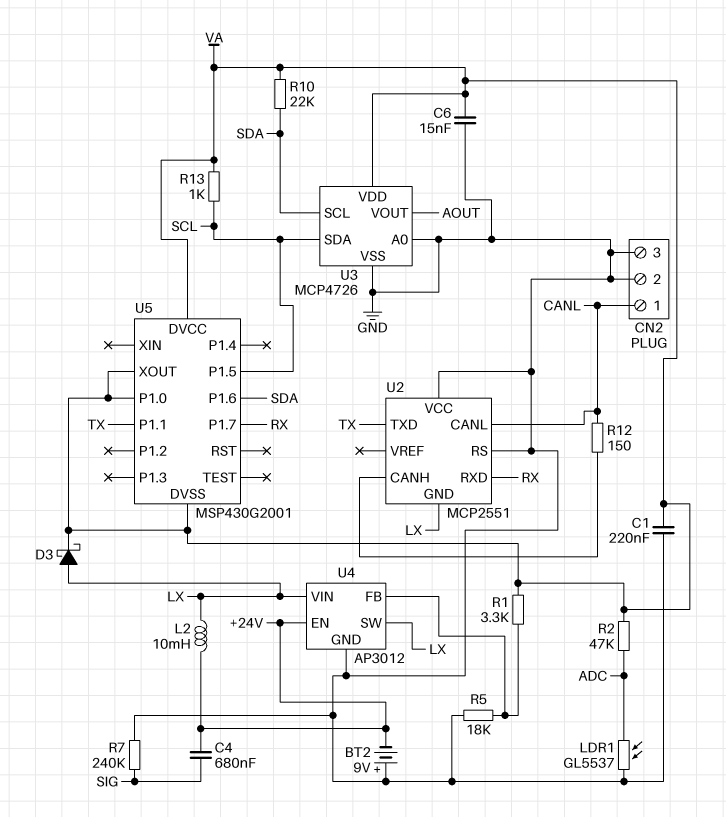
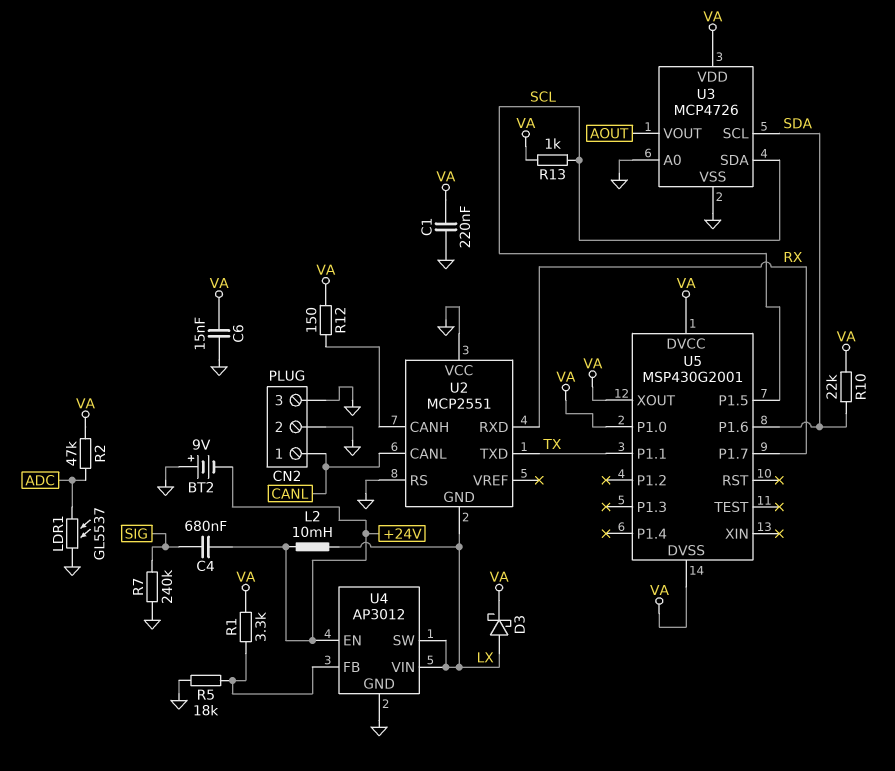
R12: 150 (CANL, U2/CANH) -> 150 (U2/CANH, VA)

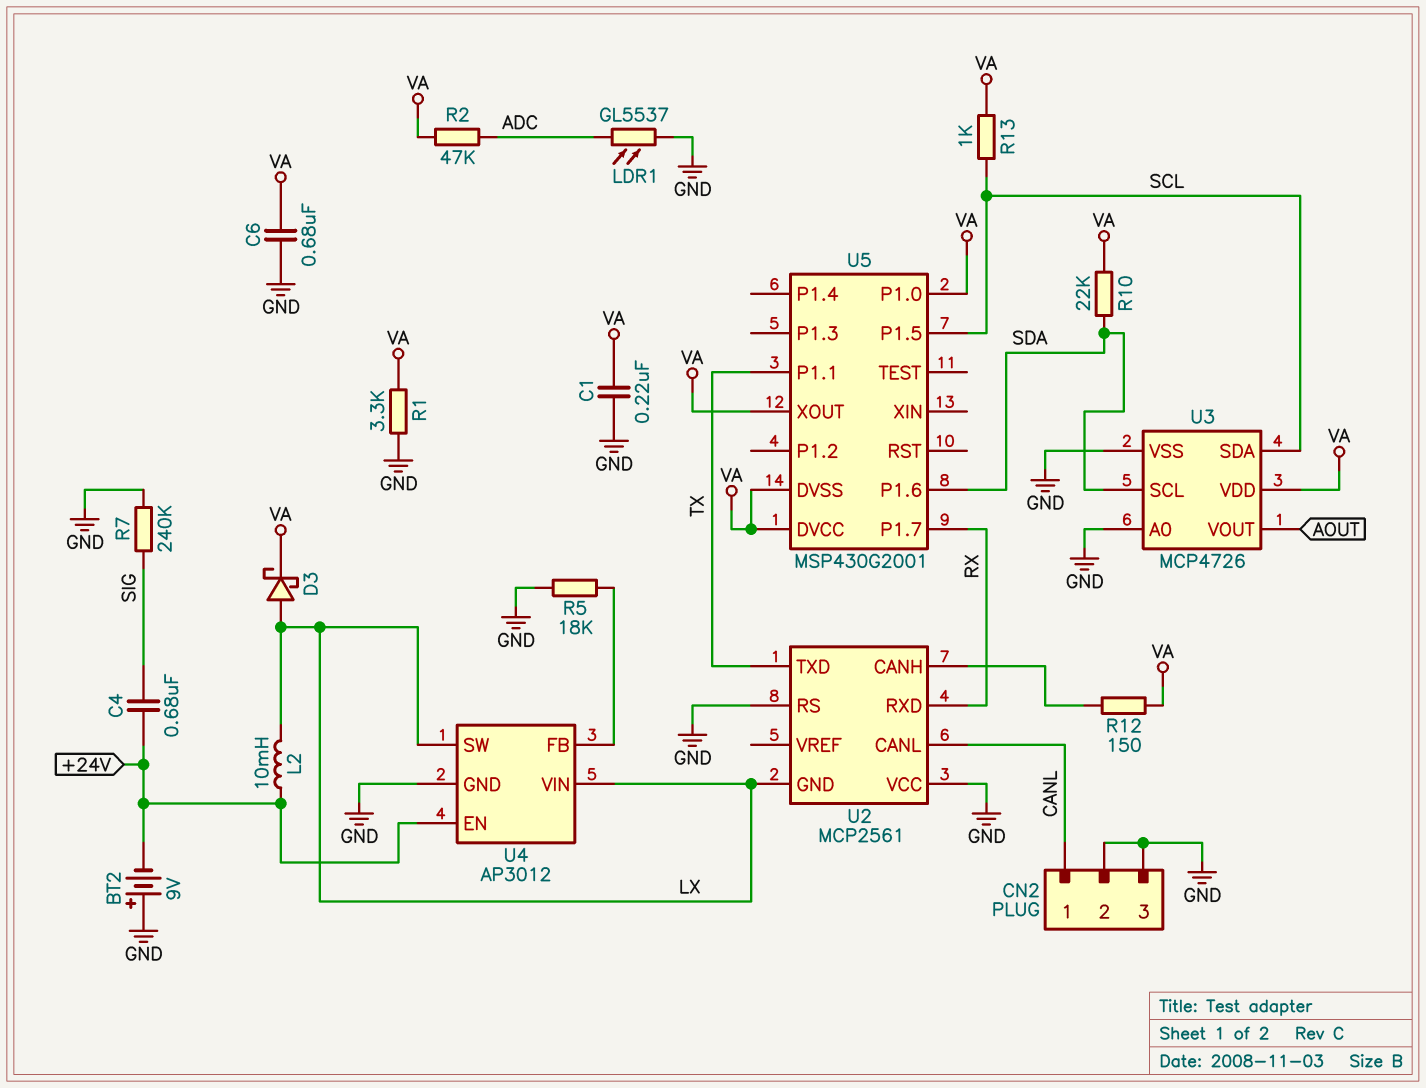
C6: 15nF (GND, VA) -> 680nF (GND, VA)
R1: 3.3k (U4/FB, VA) -> 3.3k (GND, VA)
U2: MCP2551 -> MCP2561

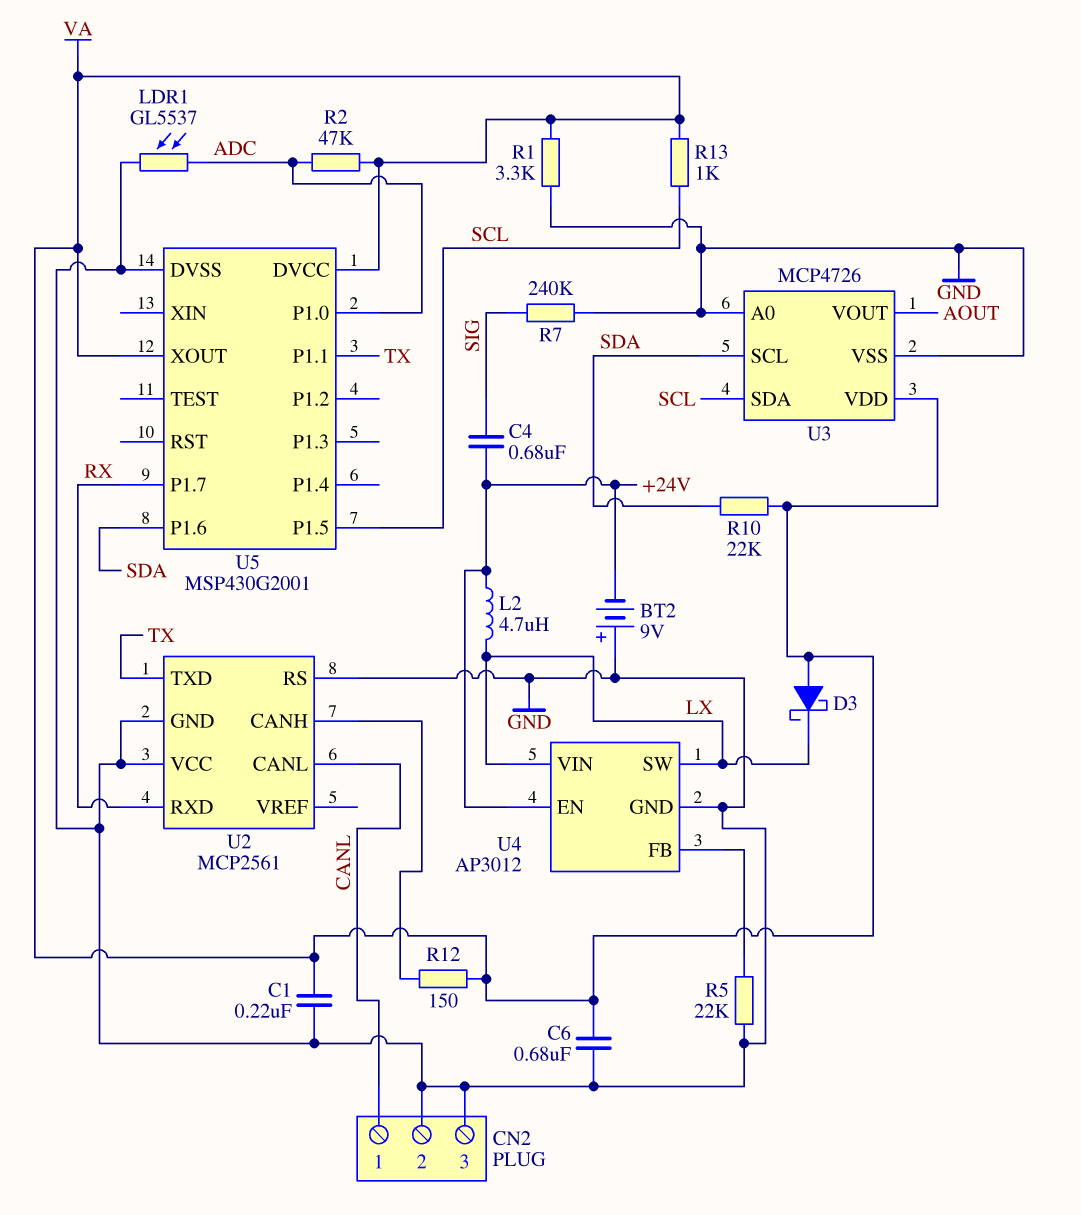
D3: schottky (A LX, K VA) -> schottky (A VA, K LX)
L2: 10mH (+24V, LX) -> 4.7uH (+24V, LX)
R5: 18k (GND, U4/FB) -> 22k (GND, U4/FB)
U2 pin GND: LX -> GND
U5 pin DVSS: VA -> GND
U5 pin P1.0: VA -> ADC

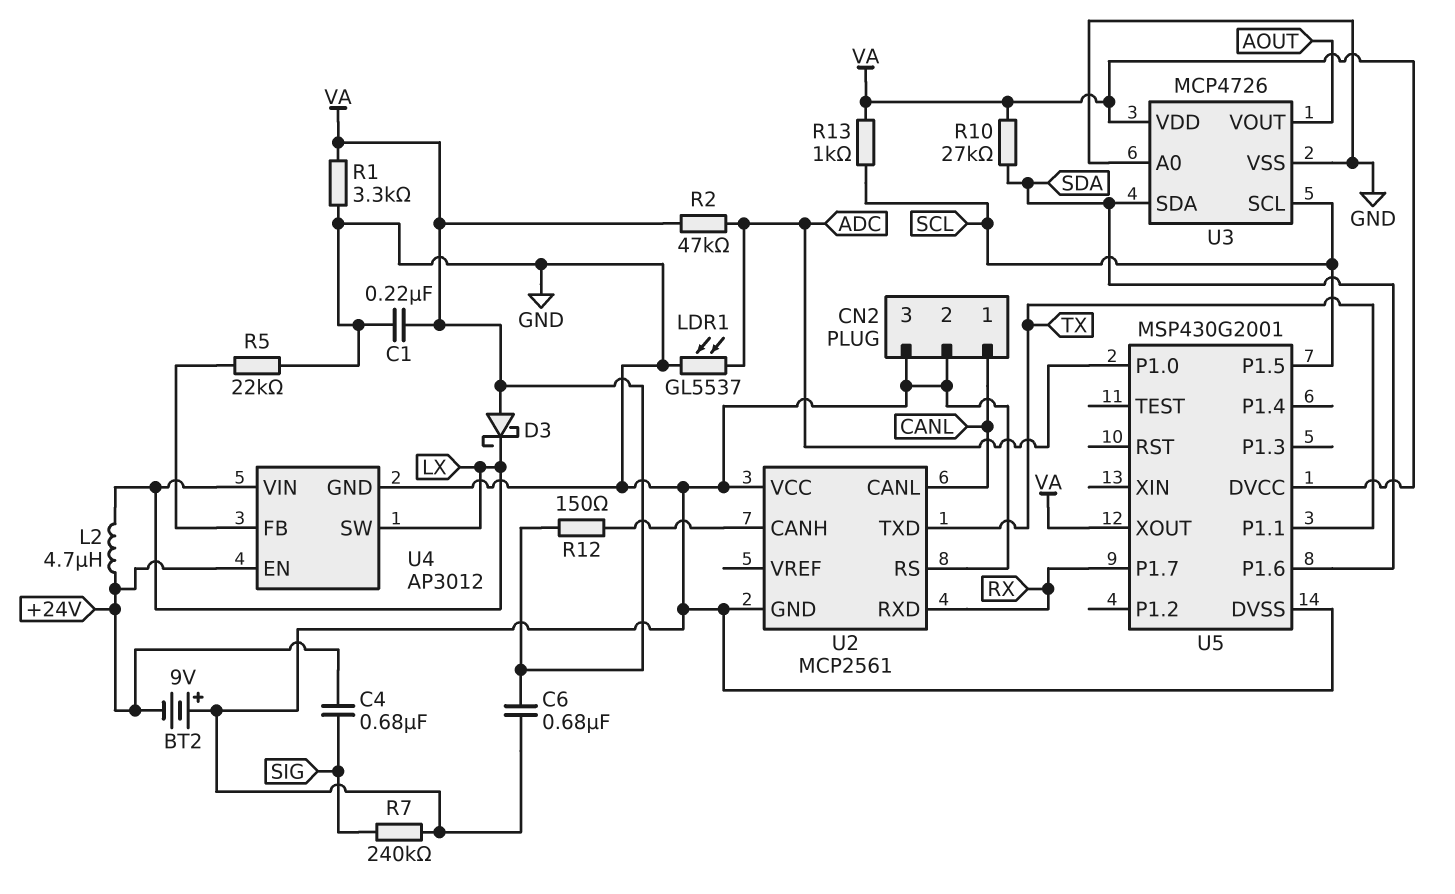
R10: 22k (SDA, VA) -> 27k (SDA, VA)
U3 pin SCL: SDA -> SCL
U3 pin SDA: SCL -> SDA

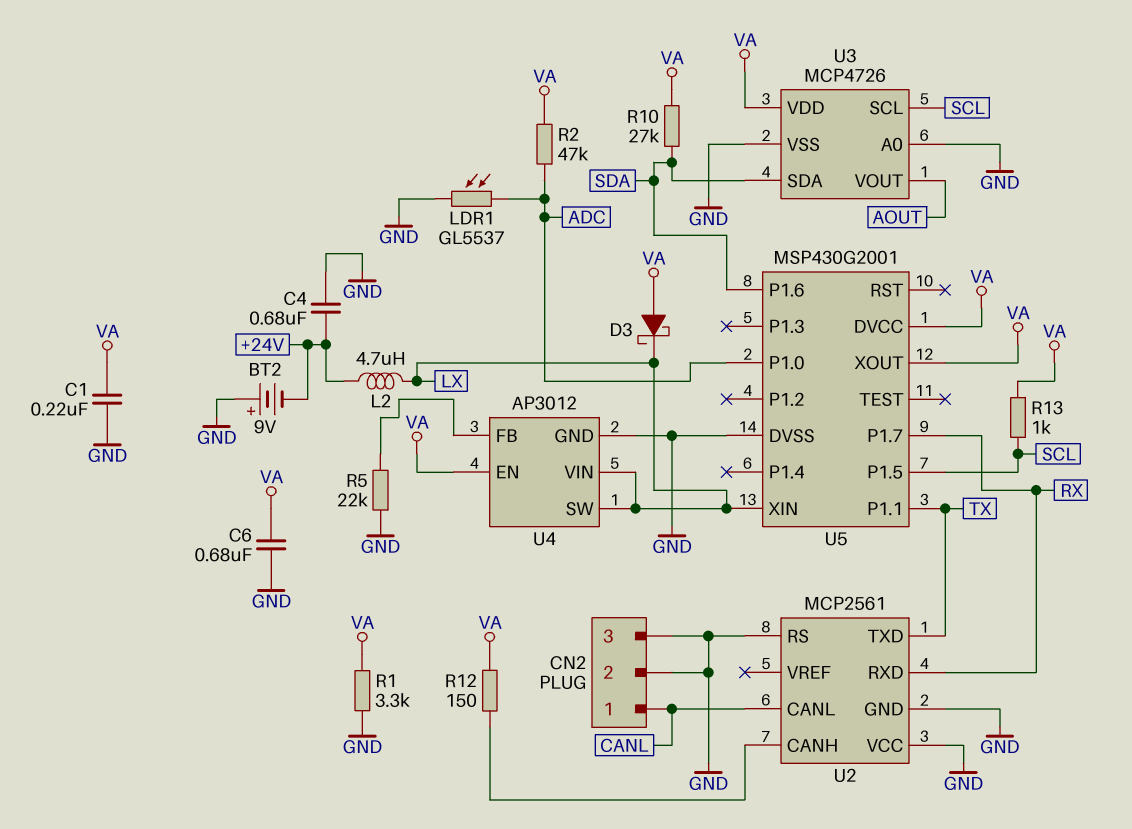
C4: 680nF (+24V, SIG) -> 680nF (+24V, GND)
R7: 240k (GND, SIG) -> none
U4 pin EN: +24V -> VA
U5 pin XIN: none -> LX

